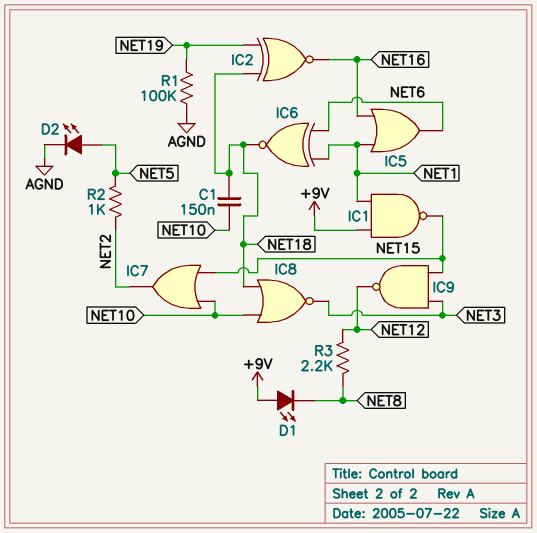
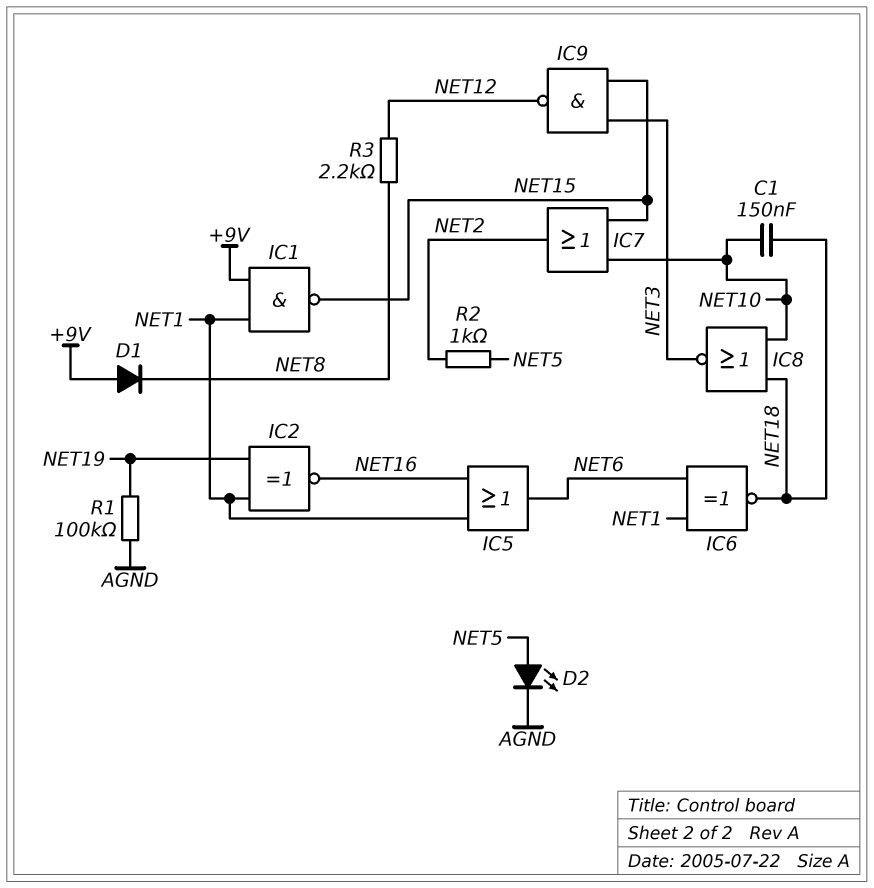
D1: LED (A +9V, K NET8) -> diode (A +9V, K NET8)
IC2: XNOR (in NET18, in NET19, out NET16) -> XNOR (in NET1, in NET19, out NET16)

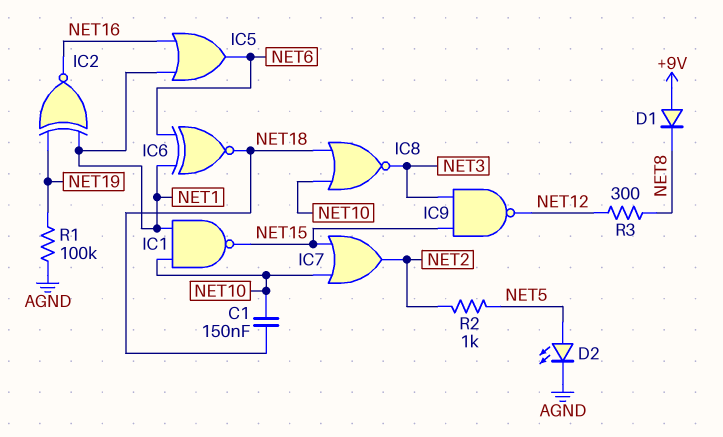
IC1: NAND (in +9V, in NET1, out NET15) -> NAND (in NET1, in NET10, out NET15)
R3: 2.2k (NET8, NET12) -> 300 (NET8, NET12)

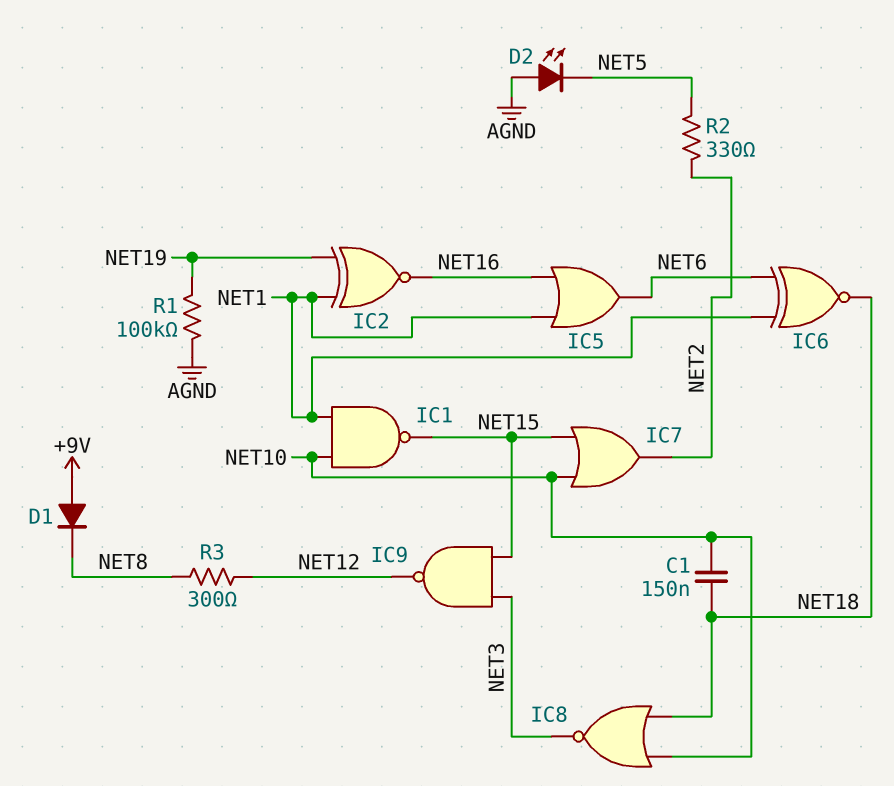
D2: LED (A NET5, K AGND) -> LED (A AGND, K NET5)
R2: 1k (NET2, NET5) -> 330 (NET2, NET5)

